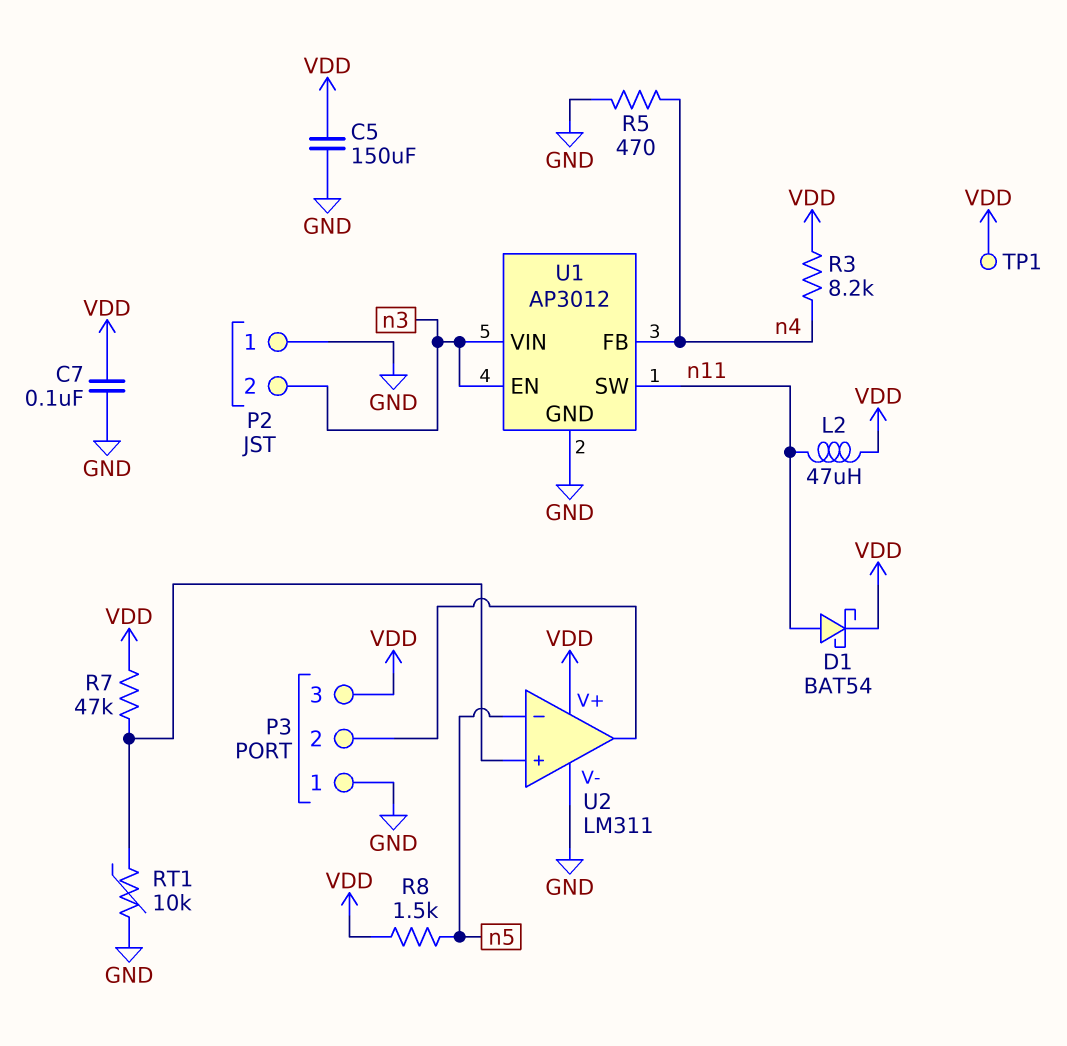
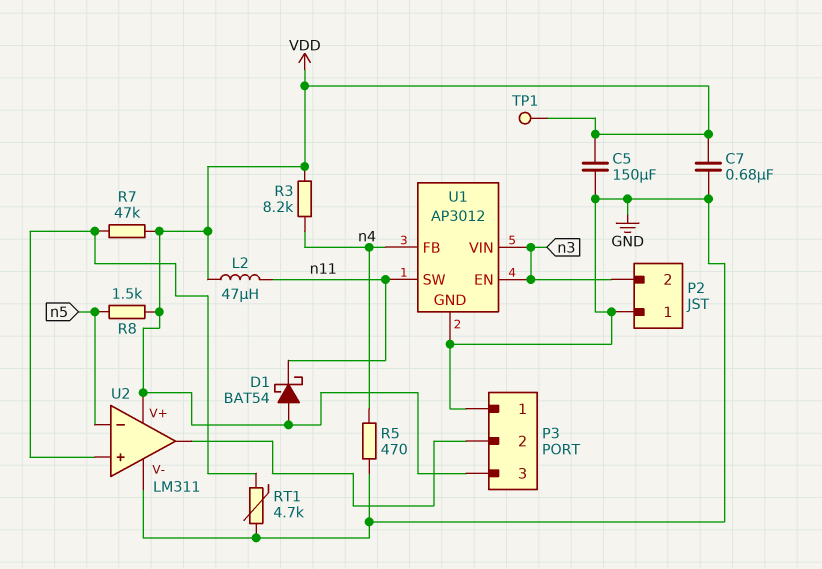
C7: 100nF (GND, VDD) -> 680nF (GND, VDD)
D1: schottky BAT54 (A n11, K VDD) -> schottky BAT54 (A VDD, K n11)
RT1: 10k (GND, U2/in+) -> 4.7k (GND, U2/in+)

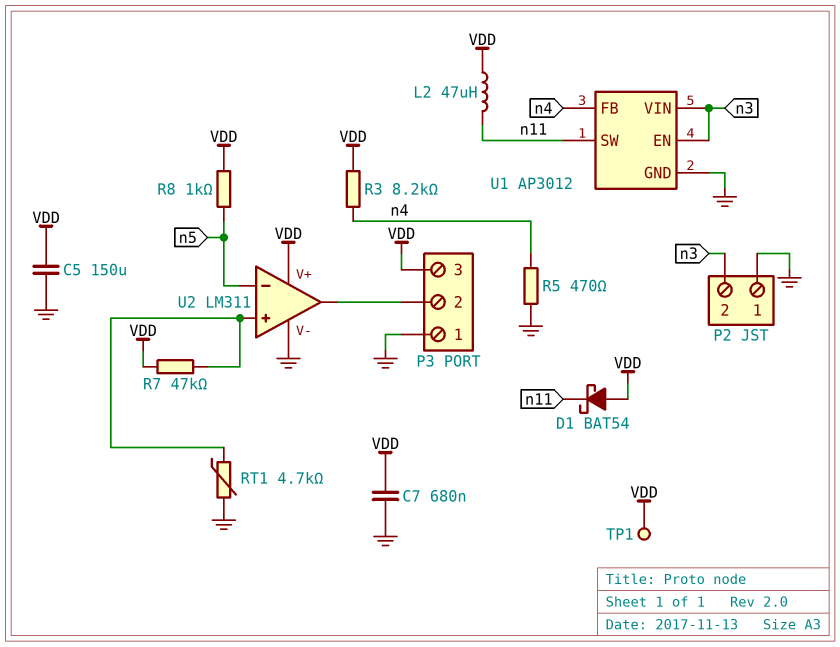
R8: 1.5k (VDD, n5) -> 1k (VDD, n5)

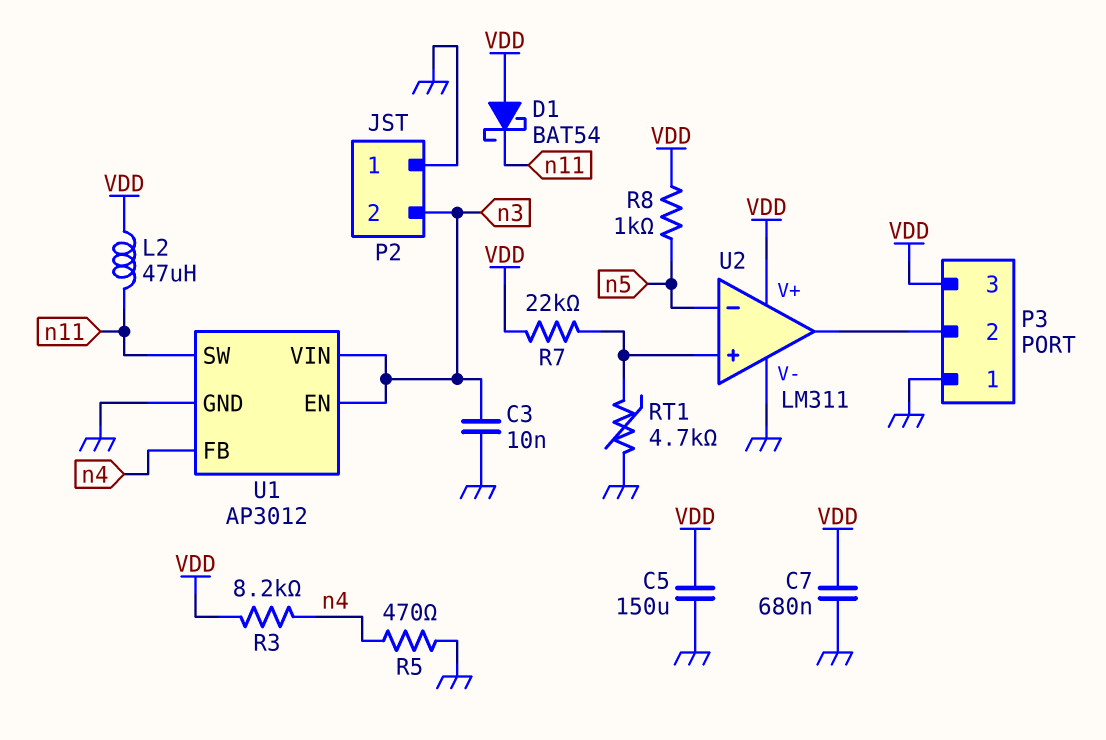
C3: none -> 10nF (GND, n3)
R7: 47k (U2/in+, VDD) -> 22k (U2/in+, VDD)
TP1: test point (VDD) -> none

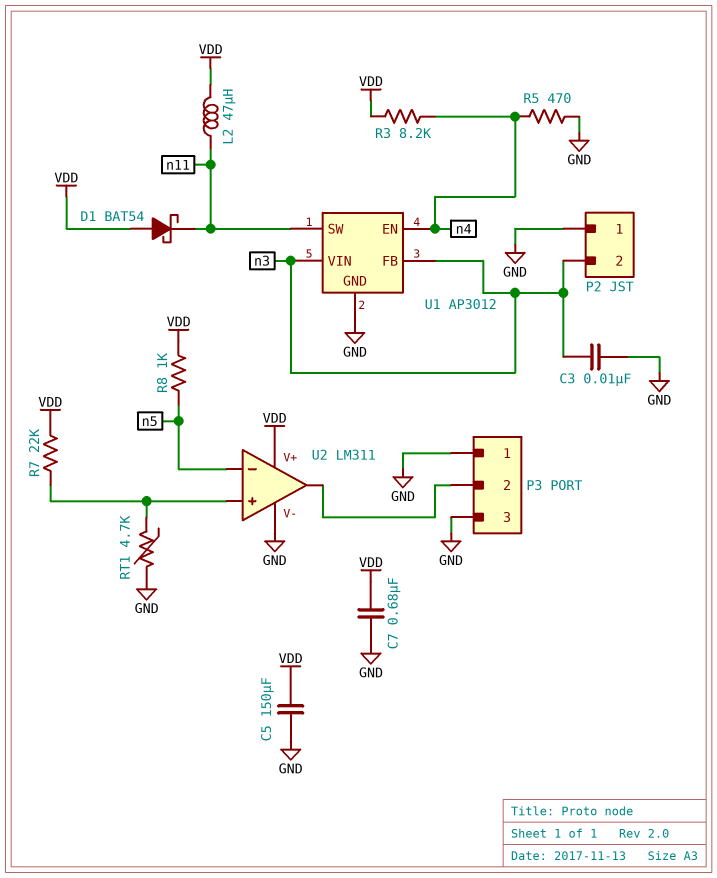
P3 pin 3: VDD -> GND
U1 pin EN: n3 -> n4
U1 pin FB: n4 -> n3

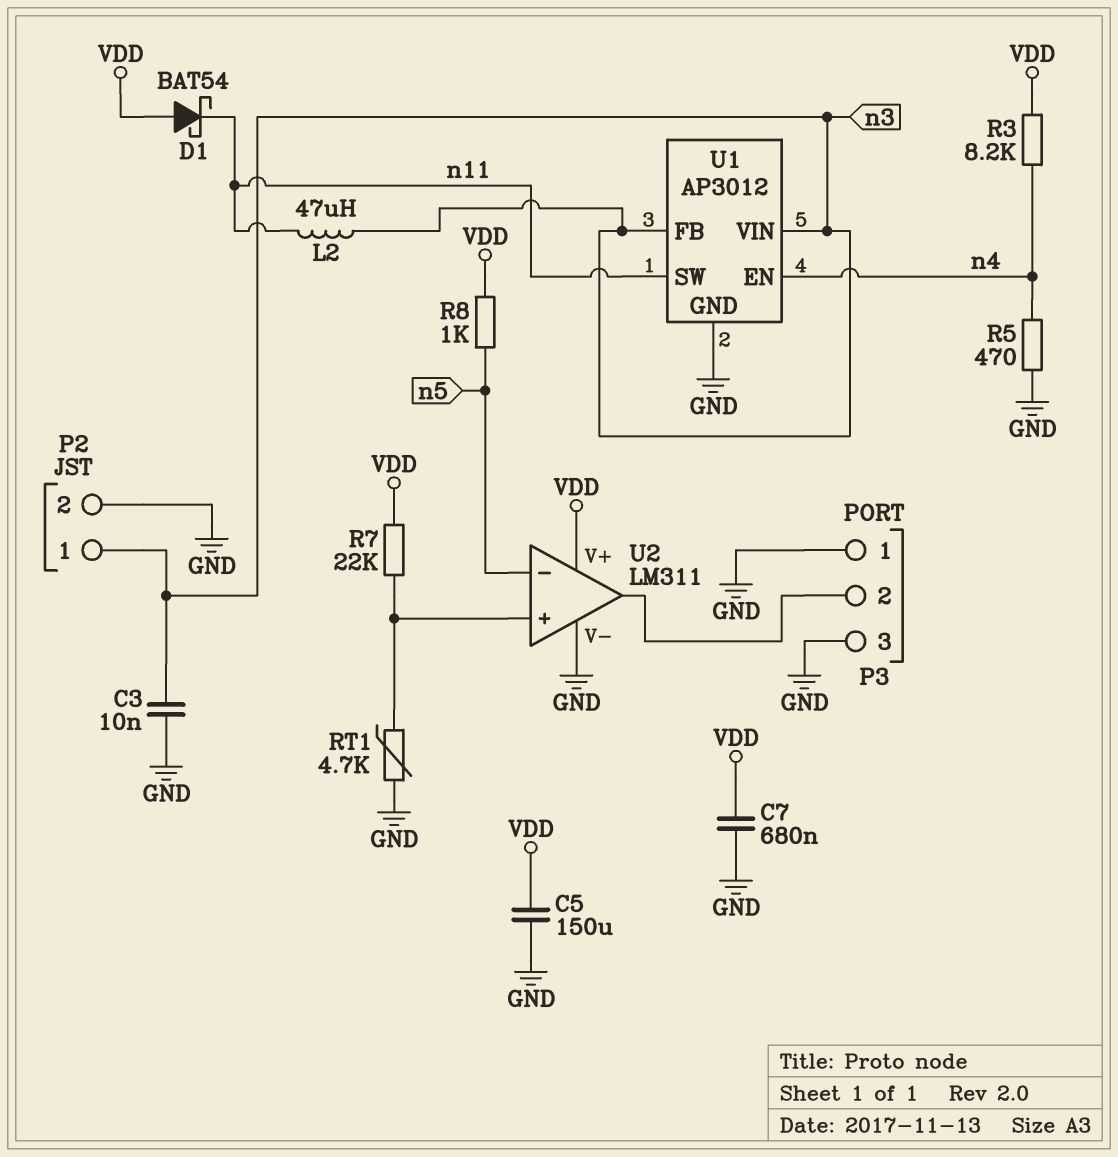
L2: 47uH (VDD, n11) -> 47uH (n3, n11)
P2 pin 1: GND -> n3
P2 pin 2: n3 -> GND

